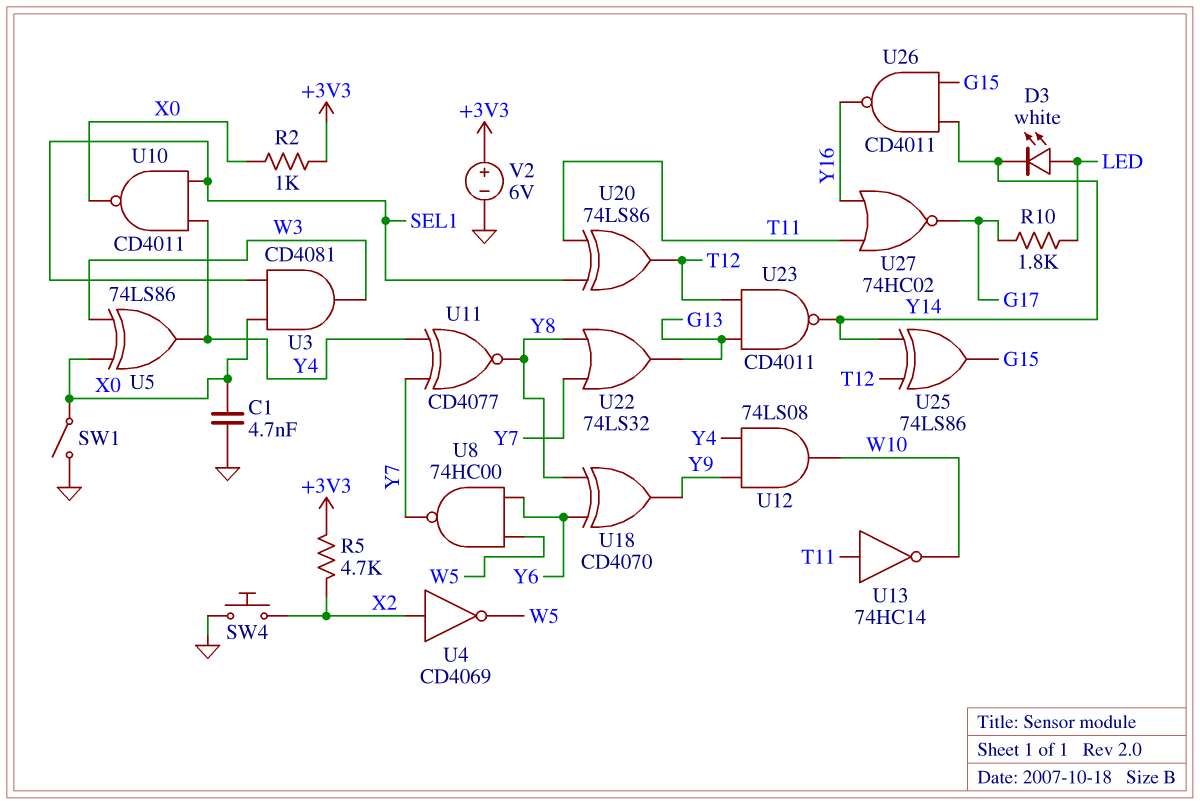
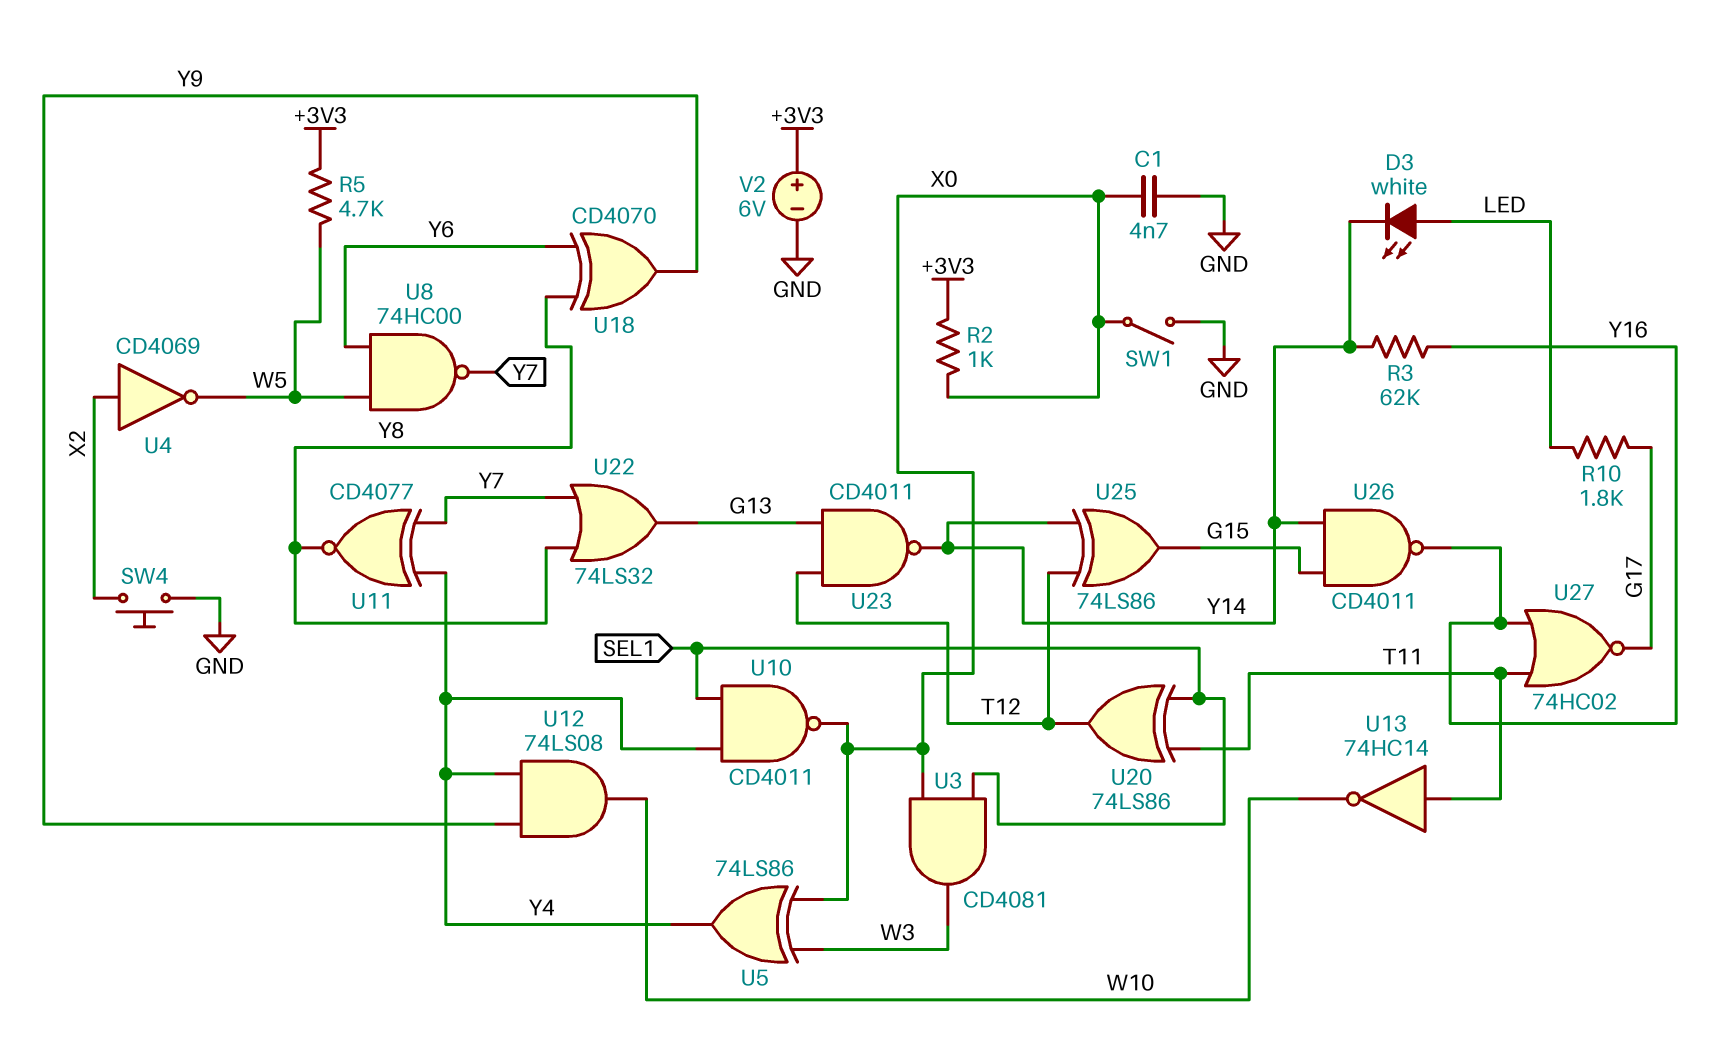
R3: none -> 62k (Y14, Y16)
R5: 4.7k (+3V3, X2) -> 4.7k (+3V3, W5)

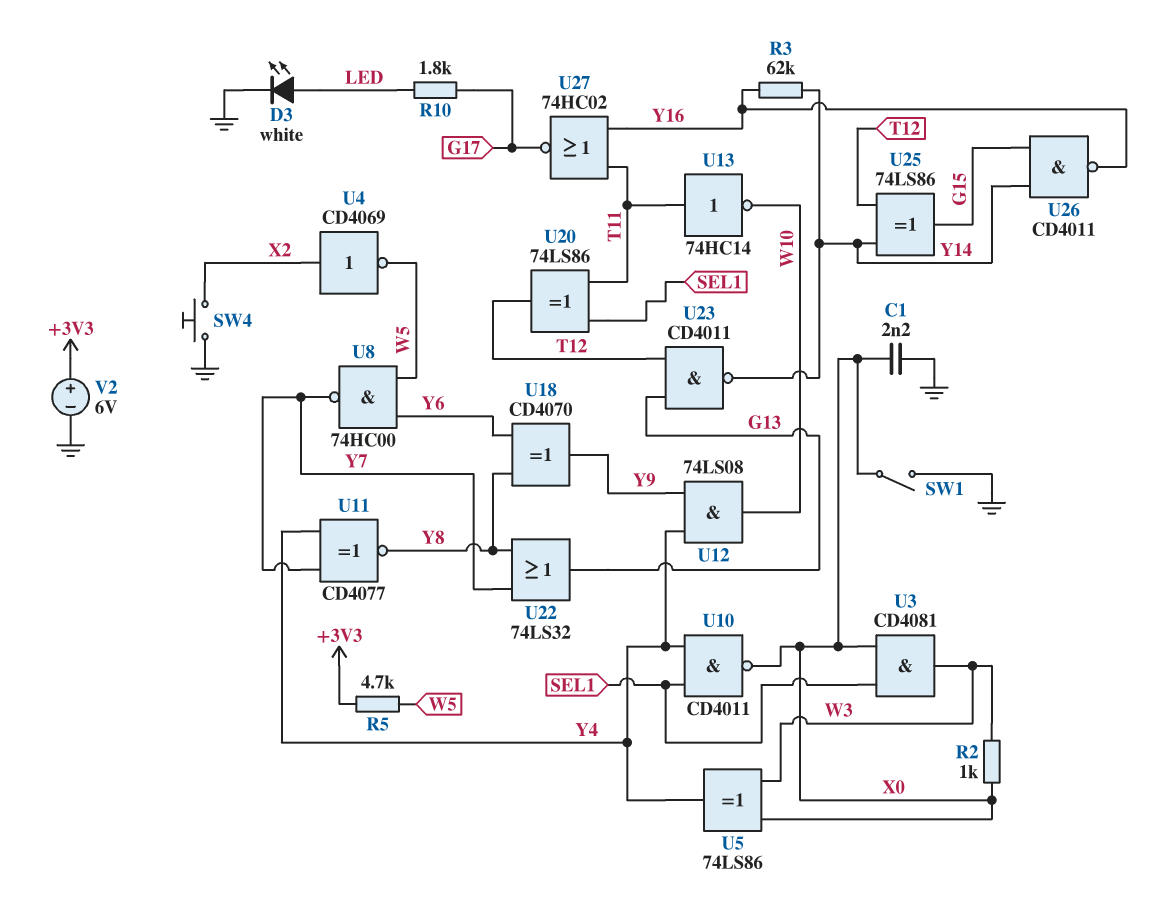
C1: 4.7nF (GND, X0) -> 2.2nF (GND, X0)
D3: LED white (A LED, K Y14) -> LED white (A LED, K GND)
R2: 1k (+3V3, X0) -> 1k (W3, X0)

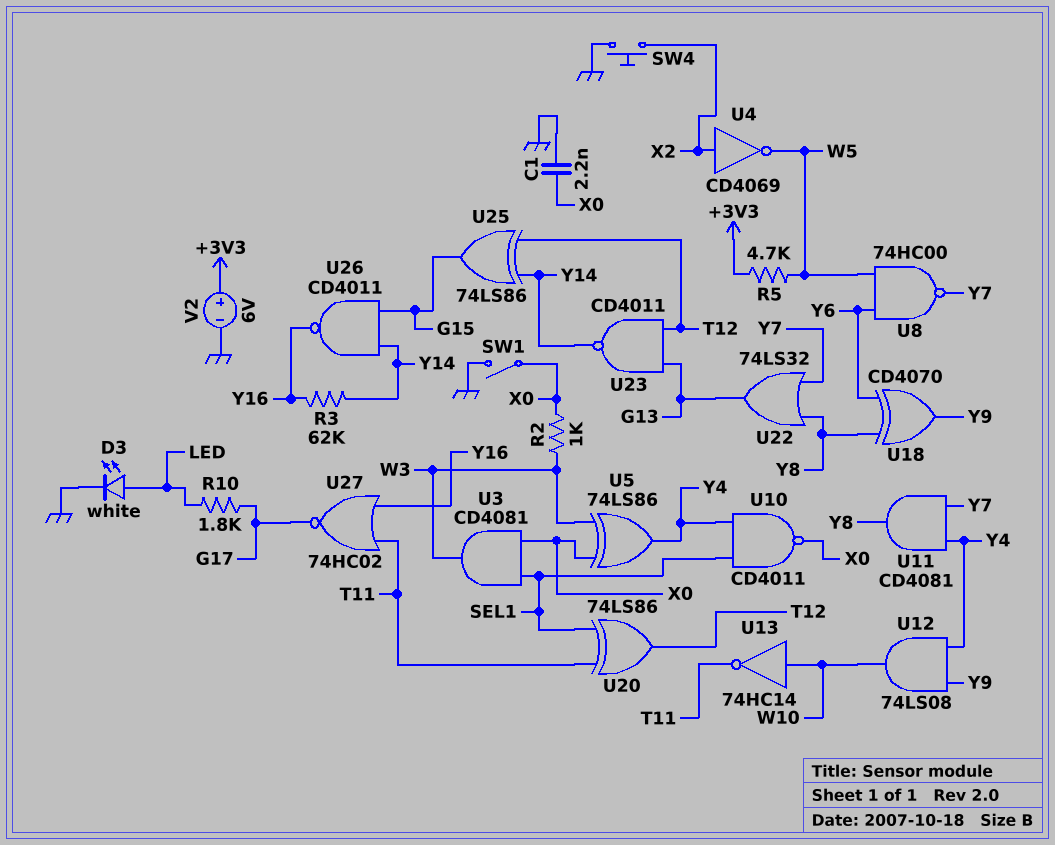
U11: XNOR CD4077 (in Y4, in Y7, out Y8) -> AND CD4081 (in Y4, in Y7, out Y8)
U13: NOT 74HC14 (in T11, out W10) -> NOT 74HC14 (in W10, out T11)

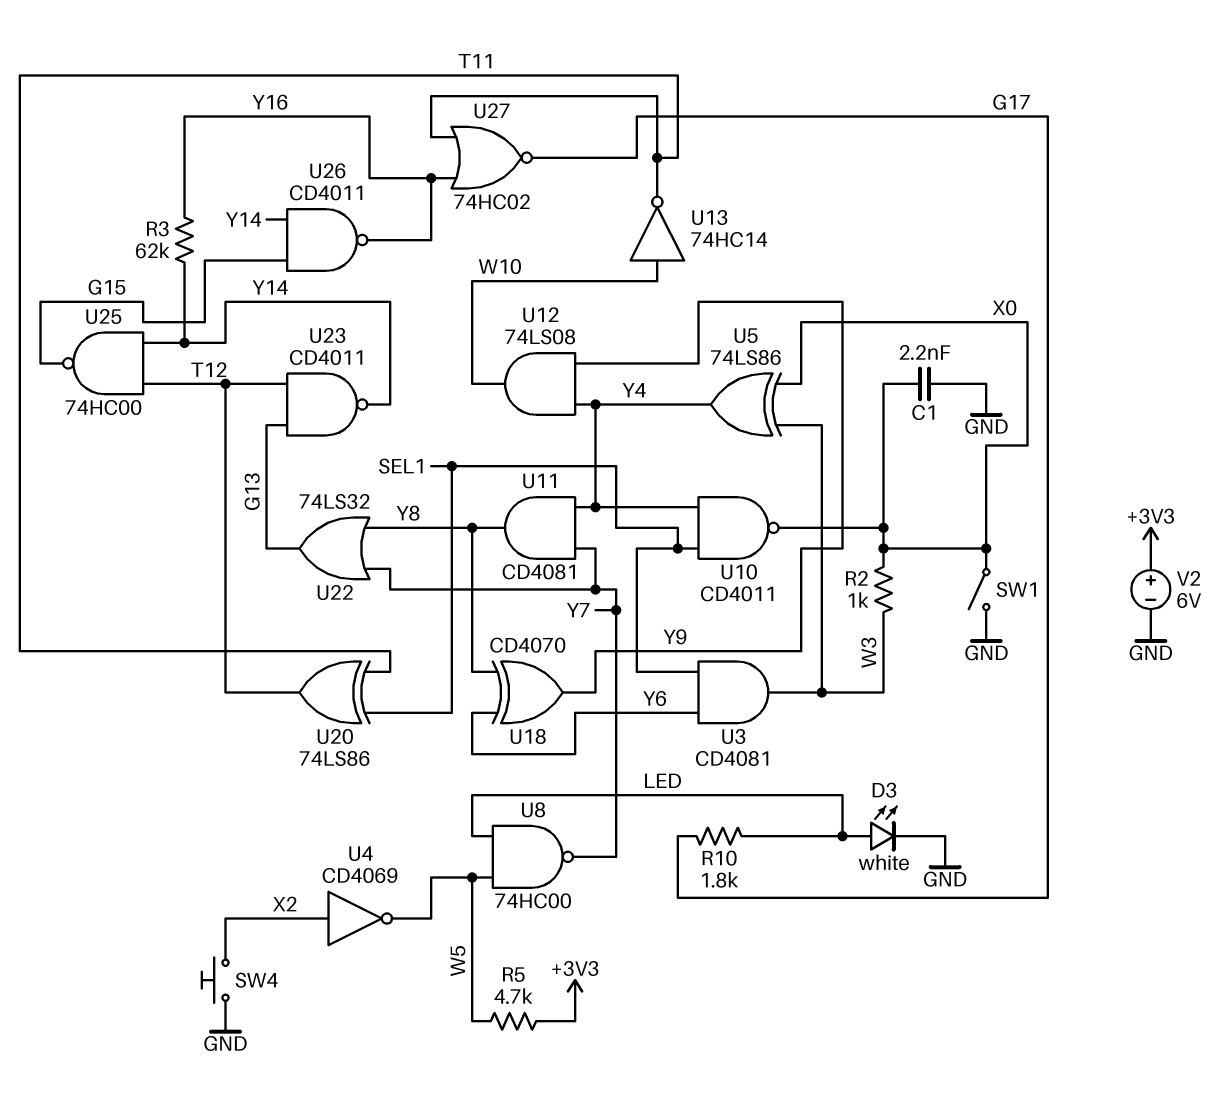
U3: AND CD4081 (in SEL1, in X0, out W3) -> AND CD4081 (in SEL1, in Y6, out W3)
U8: NAND 74HC00 (in W5, in Y6, out Y7) -> NAND 74HC00 (in LED, in W5, out Y7)
U25: XOR 74LS86 (in T12, in Y14, out G15) -> NAND 74HC00 (in T12, in Y14, out G15)

